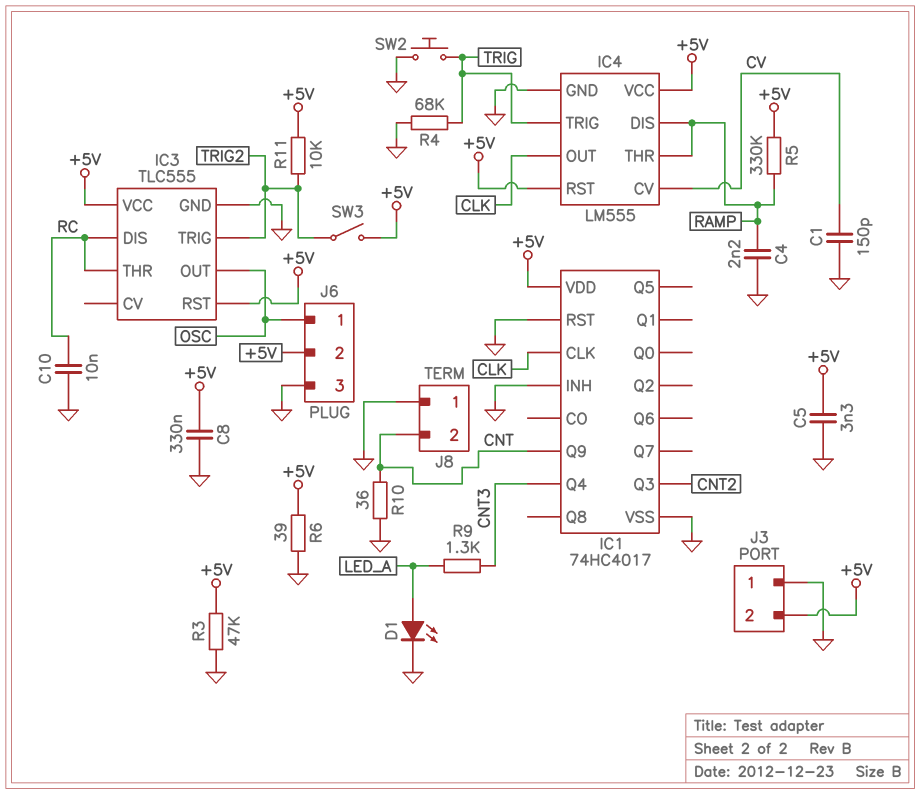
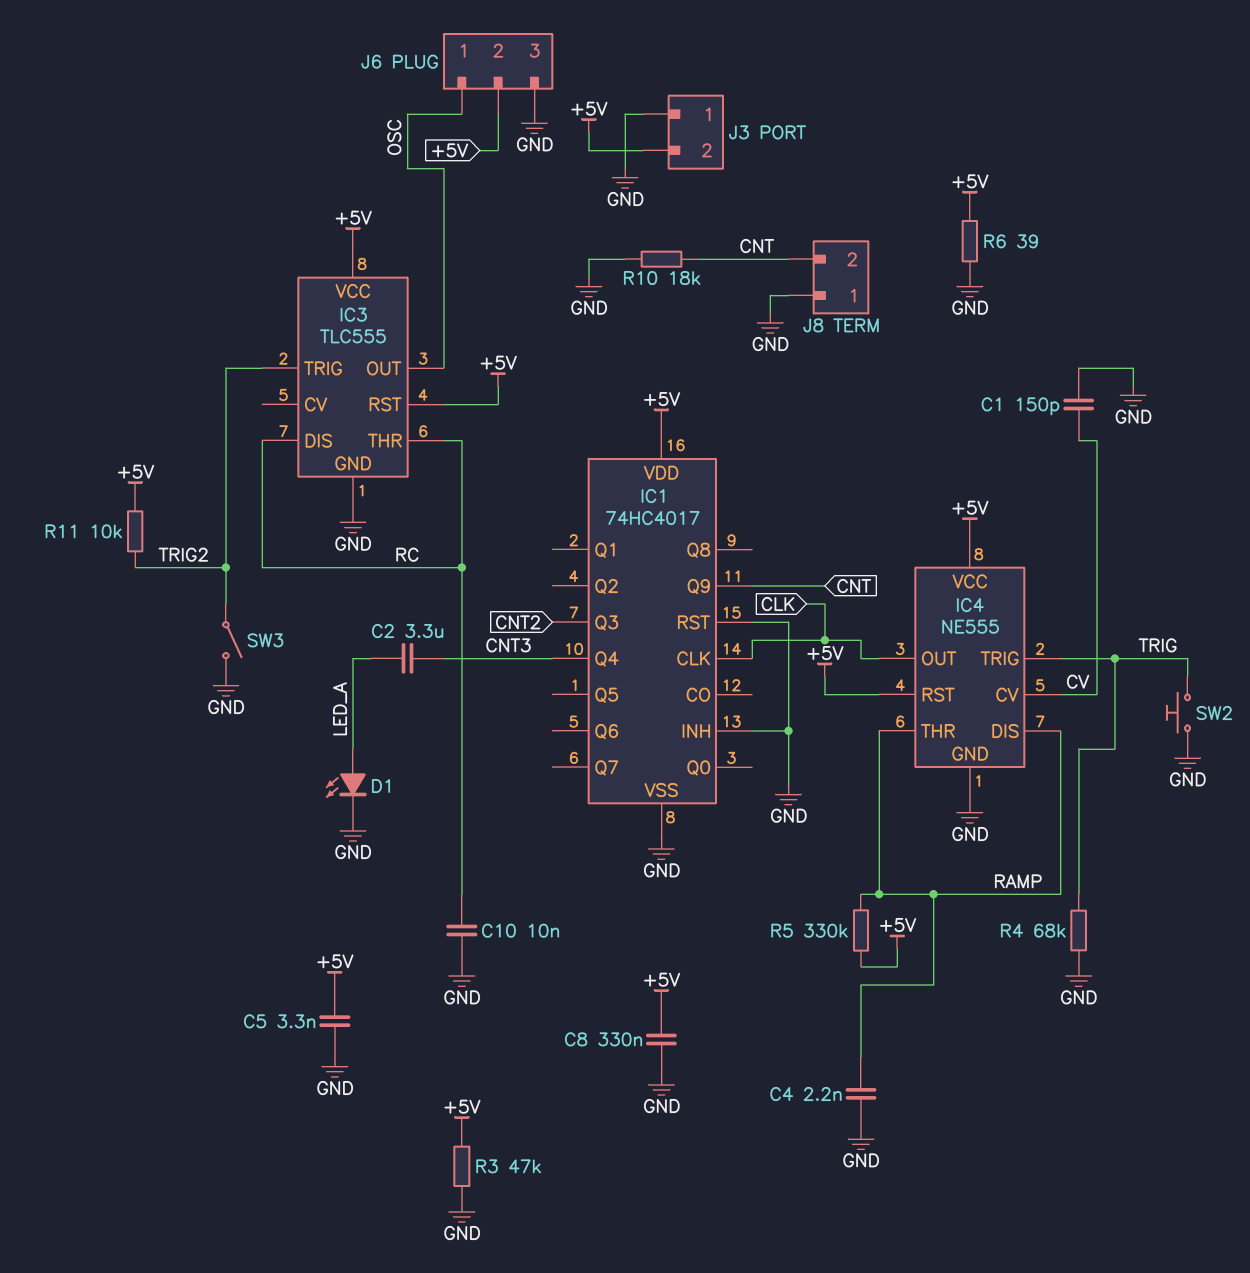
C2: none -> 3.3uF (CNT3, LED_A)
IC4: LM555 -> NE555
R9: 1.3k (CNT3, LED_A) -> none
R10: 36 (CNT, GND) -> 18k (CNT, GND)
SW3: switch (+5V, TRIG2) -> switch (GND, TRIG2)

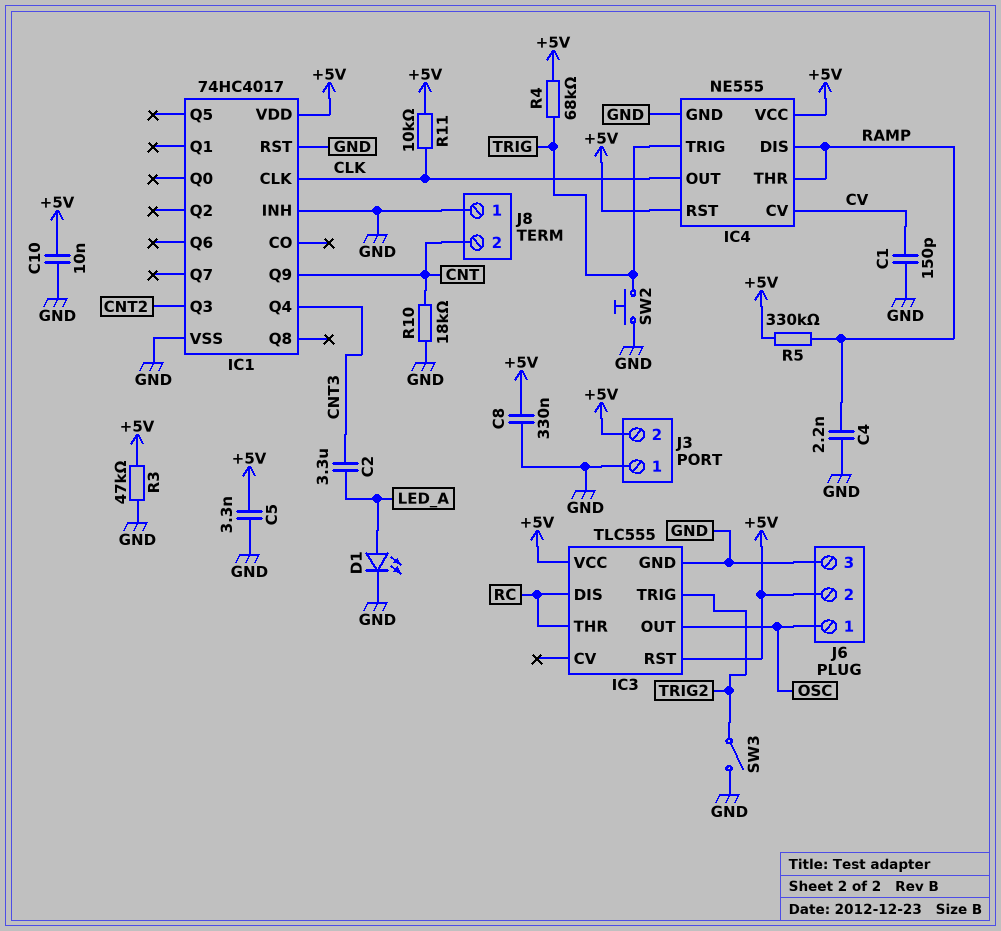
C10: 10nF (GND, RC) -> 10nF (+5V, GND)
R4: 68k (GND, TRIG) -> 68k (+5V, TRIG)
R6: 39 (+5V, GND) -> none
R11: 10k (+5V, TRIG2) -> 10k (+5V, CLK)

